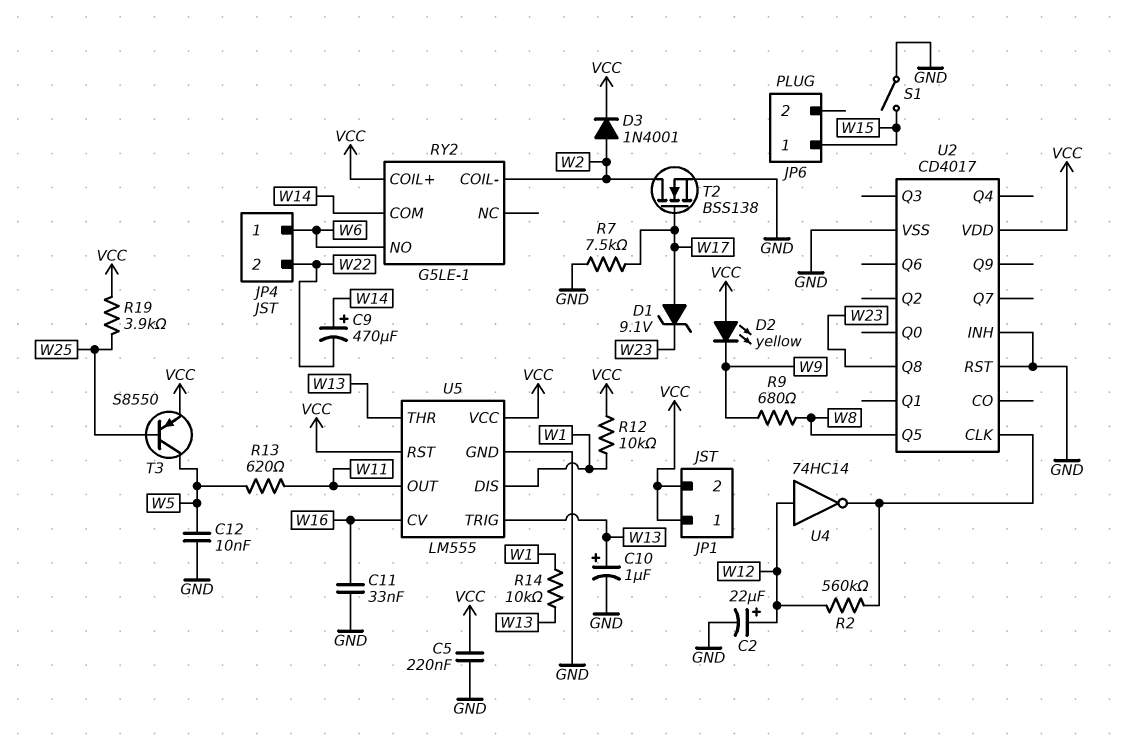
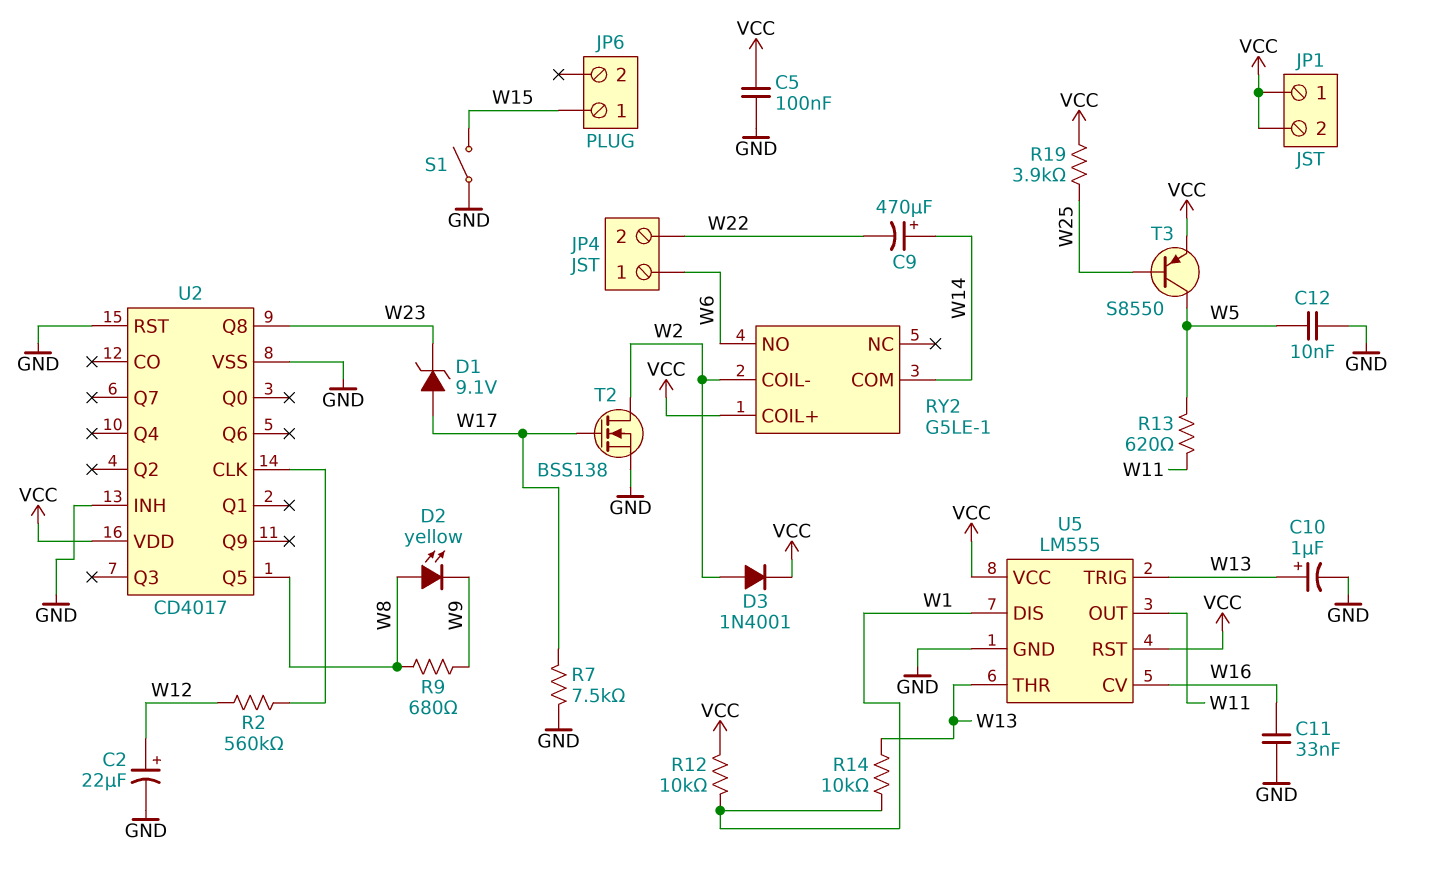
C5: 220nF (GND, VCC) -> 100nF (GND, VCC)
D2: LED yellow (A VCC, K W9) -> LED yellow (A W8, K W9)
U4: NOT 74HC14 (in W12, out U2/CLK) -> none

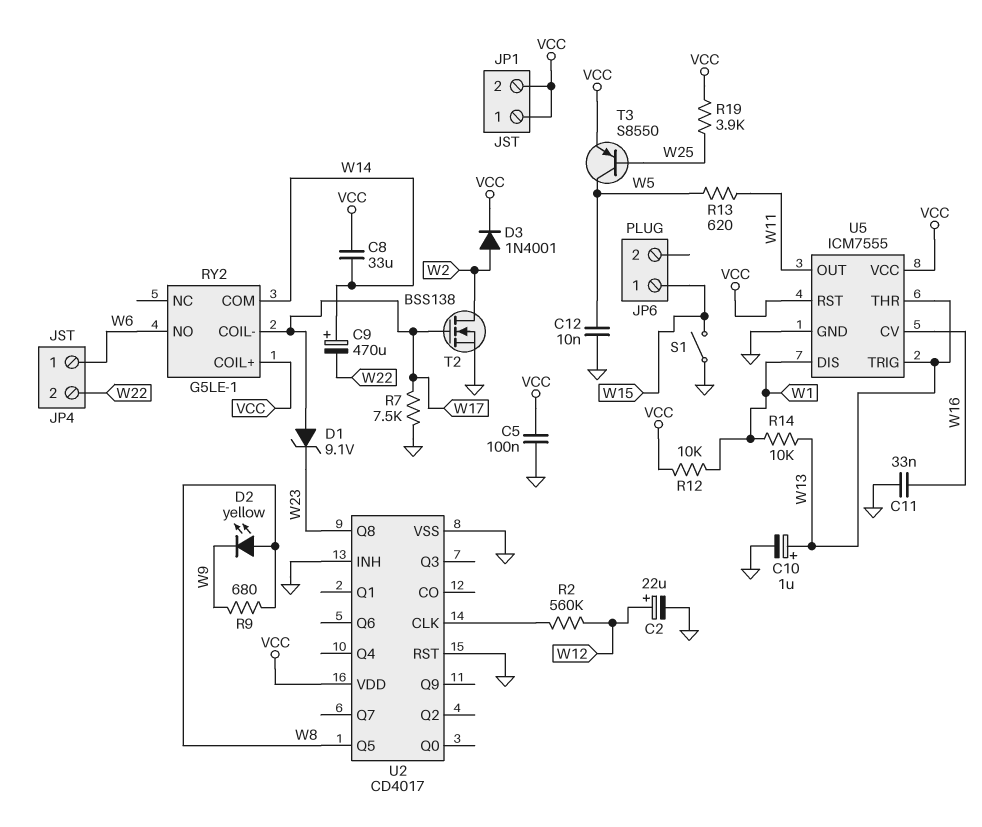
C8: none -> 33uF (VCC, W14)
RY2 pin COIL-: W2 -> W17
U5: LM555 -> ICM7555

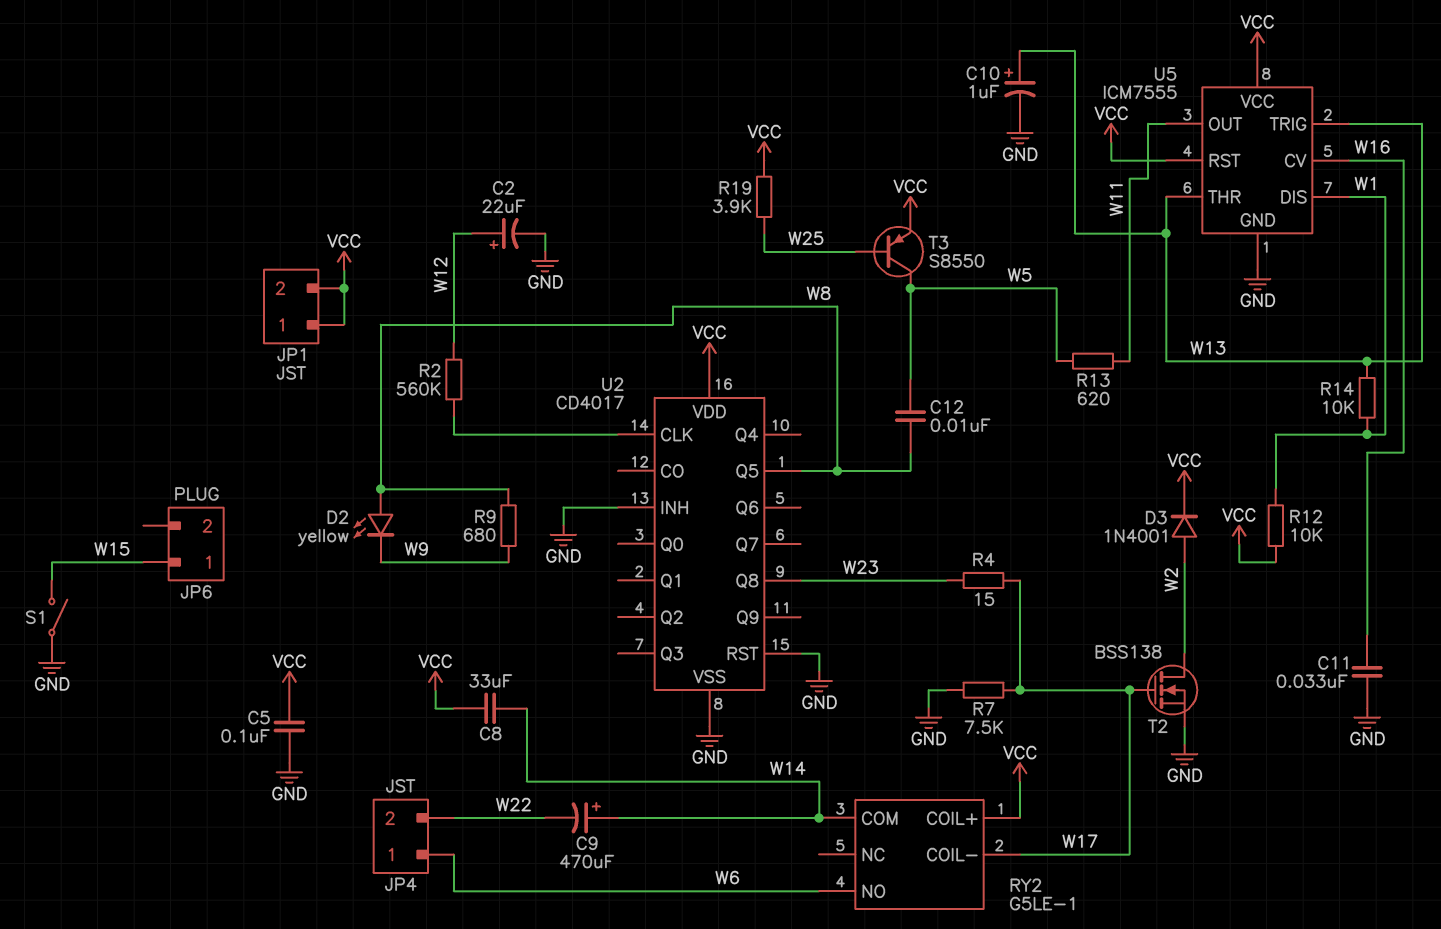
C12: 10nF (GND, W5) -> 10nF (W5, W8)
D1: zener 9.1V (A W17, K W23) -> none
R4: none -> 15 (W17, W23)

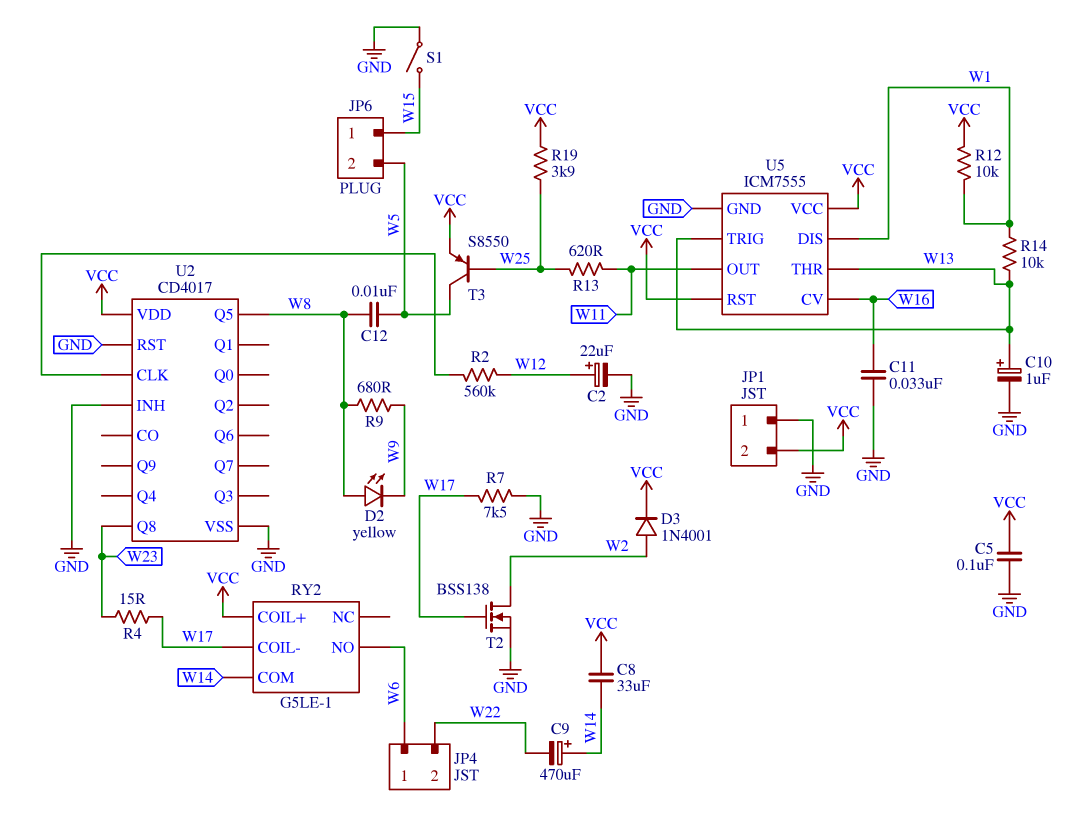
JP1 pin 1: VCC -> GND
JP6 pin 2: none -> W5
R13: 620 (W5, W11) -> 620 (W11, W25)

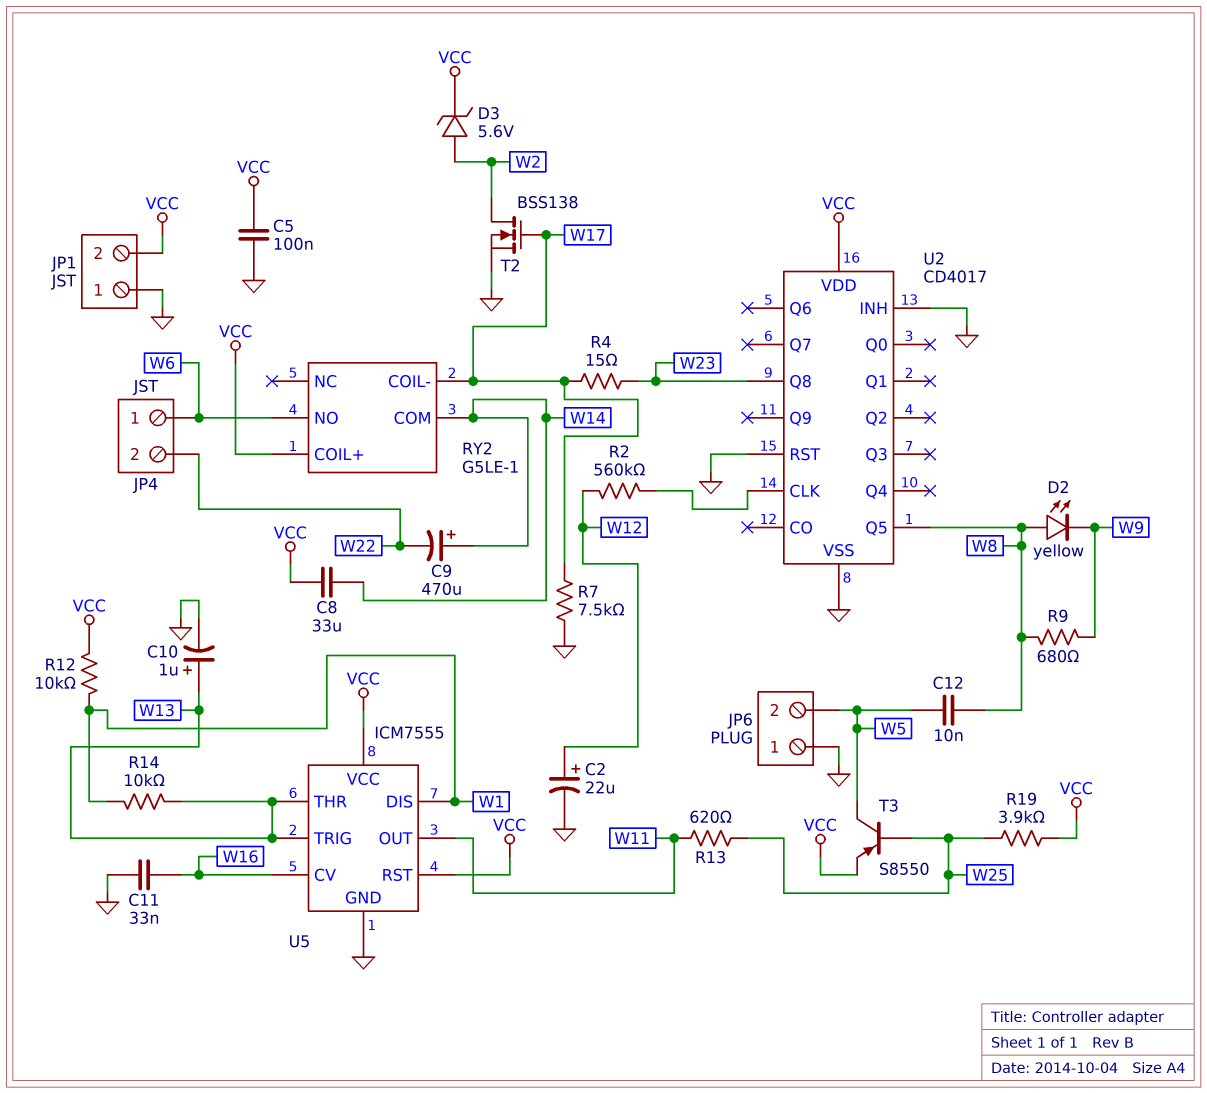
D3: diode 1N4001 (A W2, K VCC) -> zener 5.6V (A W2, K VCC)
JP6 pin 1: W15 -> GND
S1: switch (GND, W15) -> none

